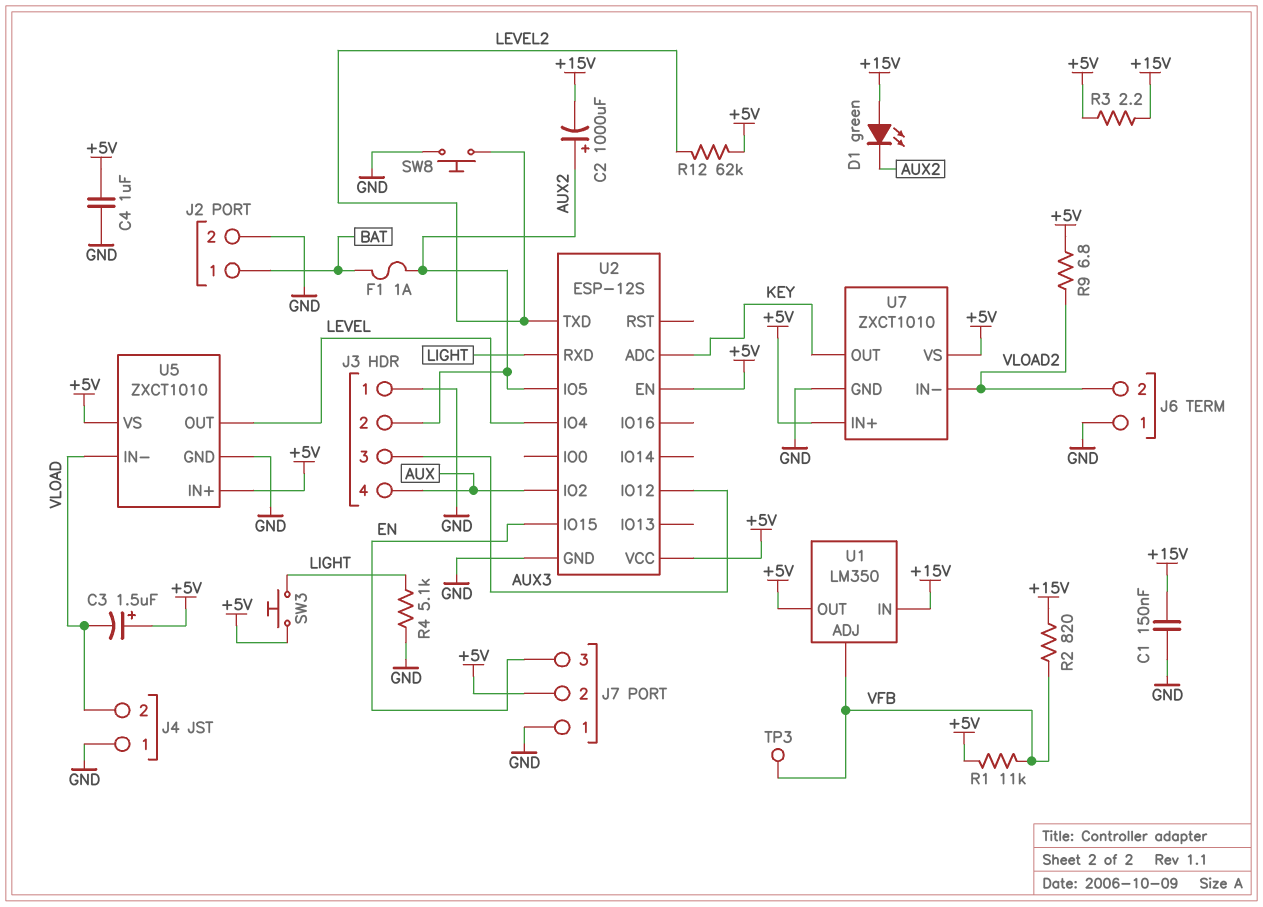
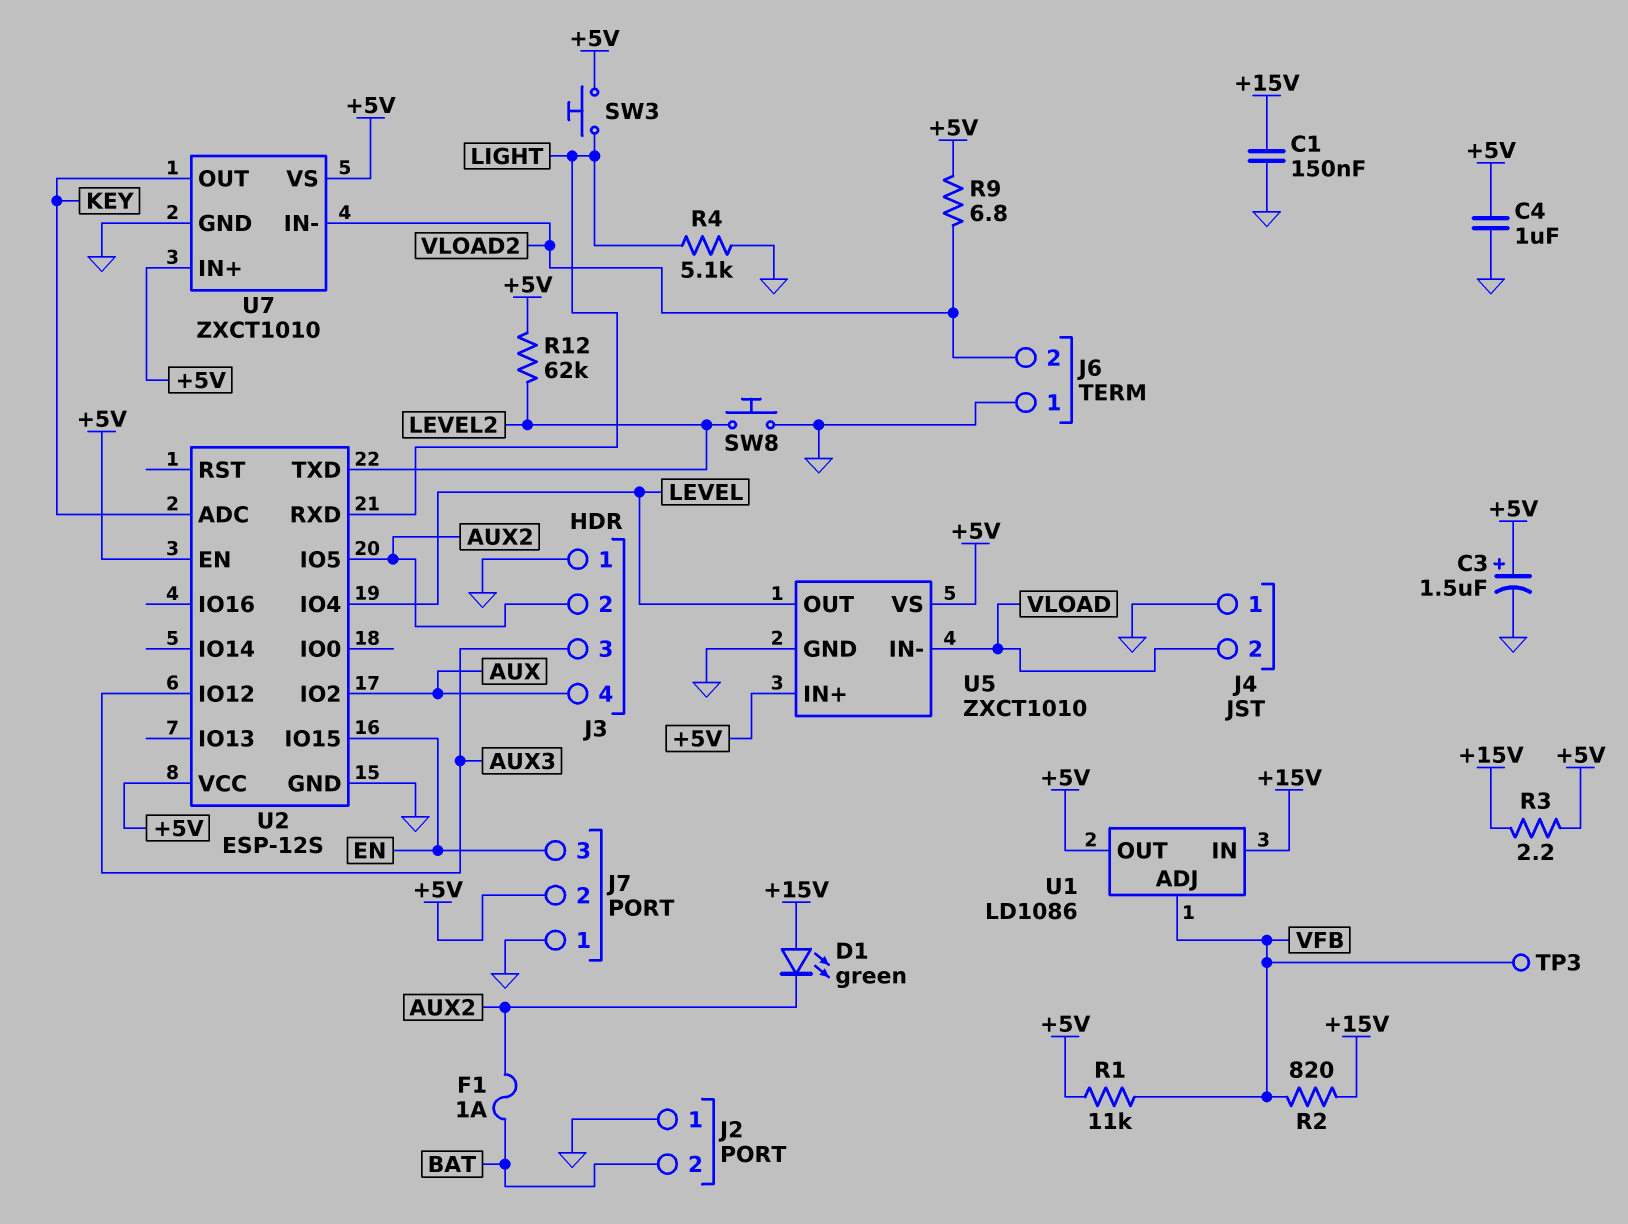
C2: 1000uF (plus AUX2, minus +15V) -> none
C3: 1.5uF (plus +5V, minus VLOAD) -> 1.5uF (plus +5V, minus GND)
J2 pin 1: BAT -> GND
J2 pin 2: GND -> BAT
U1: LM350 -> LD1086

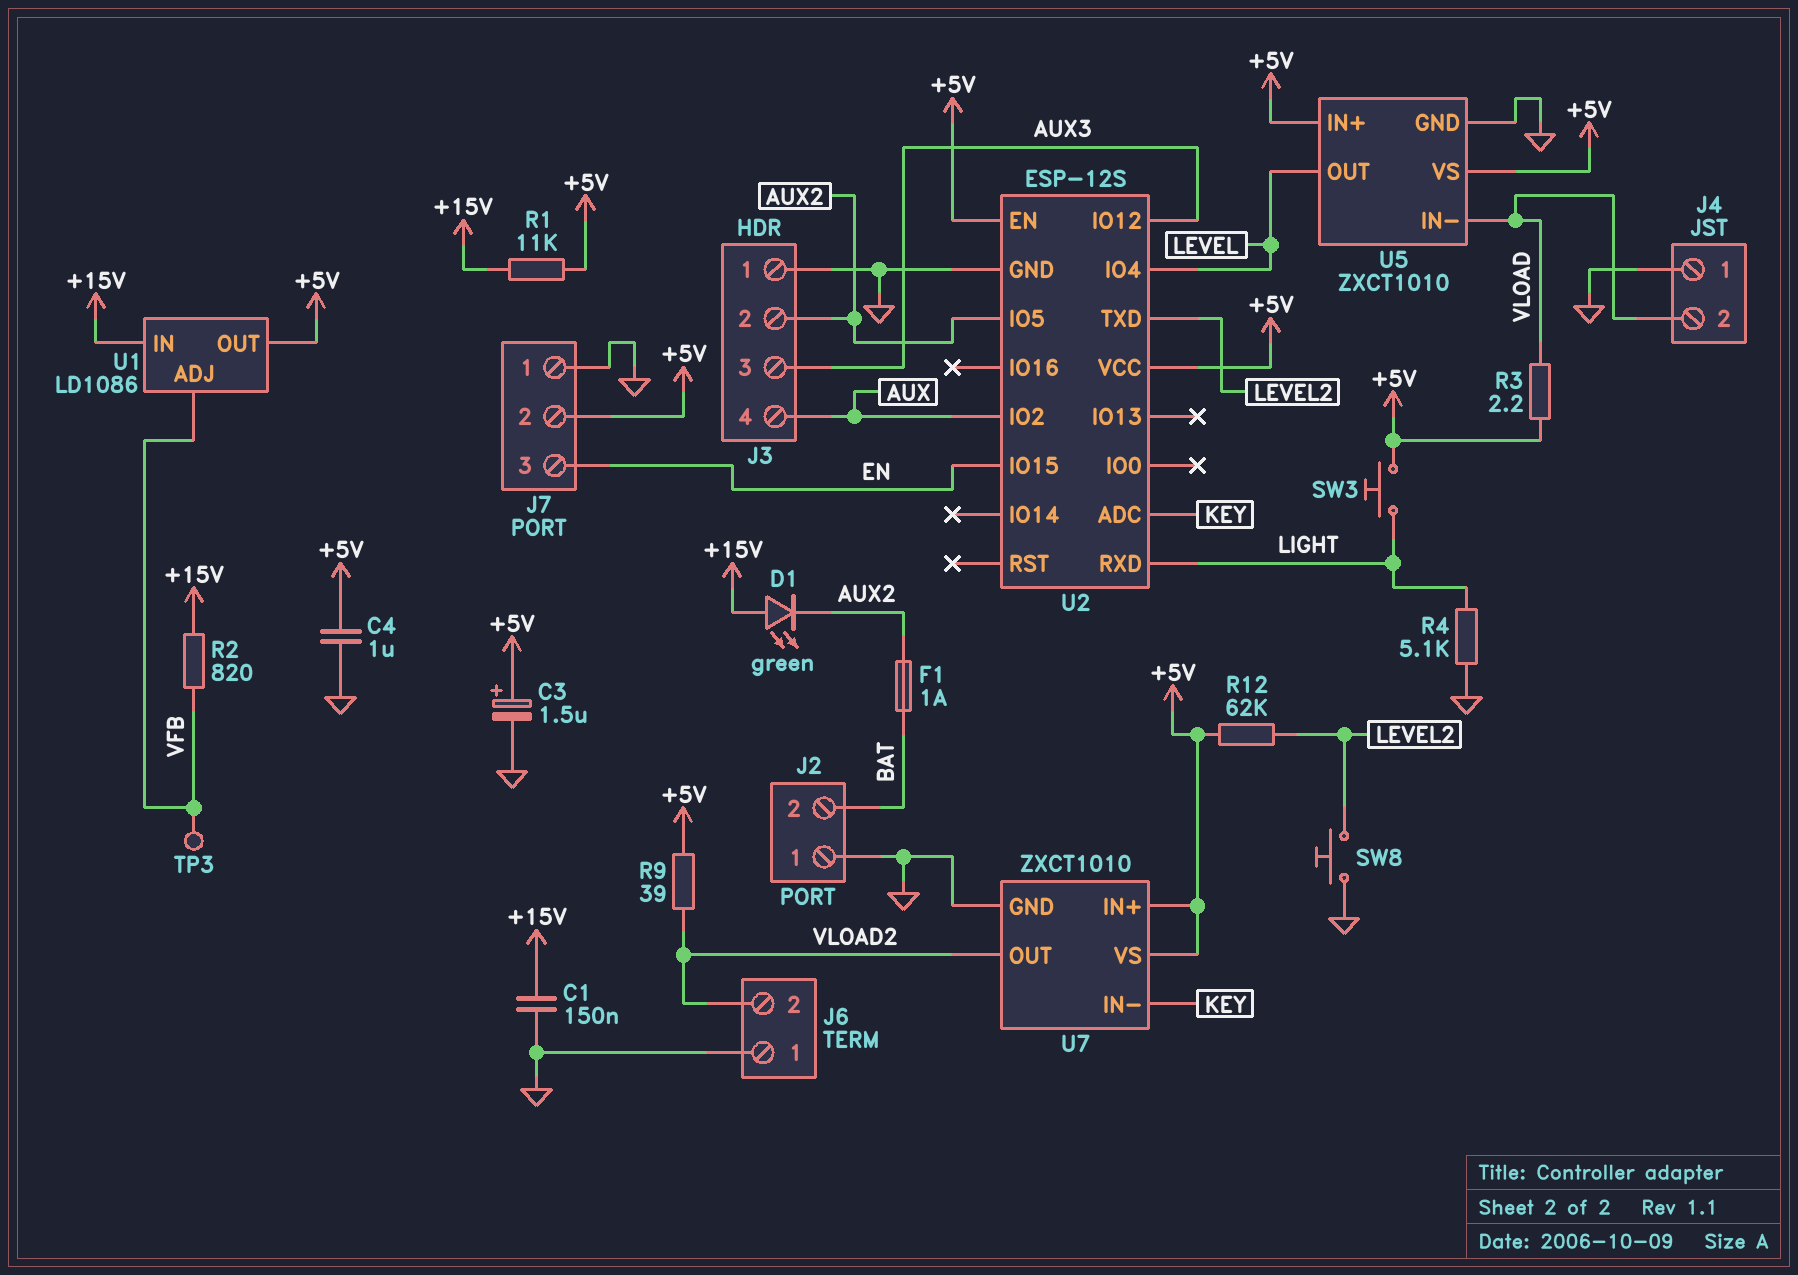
R1: 11k (+5V, VFB) -> 11k (+5V, +15V)
R3: 2.2 (+5V, +15V) -> 2.2 (+5V, VLOAD)
R9: 6.8 (+5V, VLOAD2) -> 39 (+5V, VLOAD2)
U7 pin IN-: VLOAD2 -> KEY
U7 pin OUT: KEY -> VLOAD2

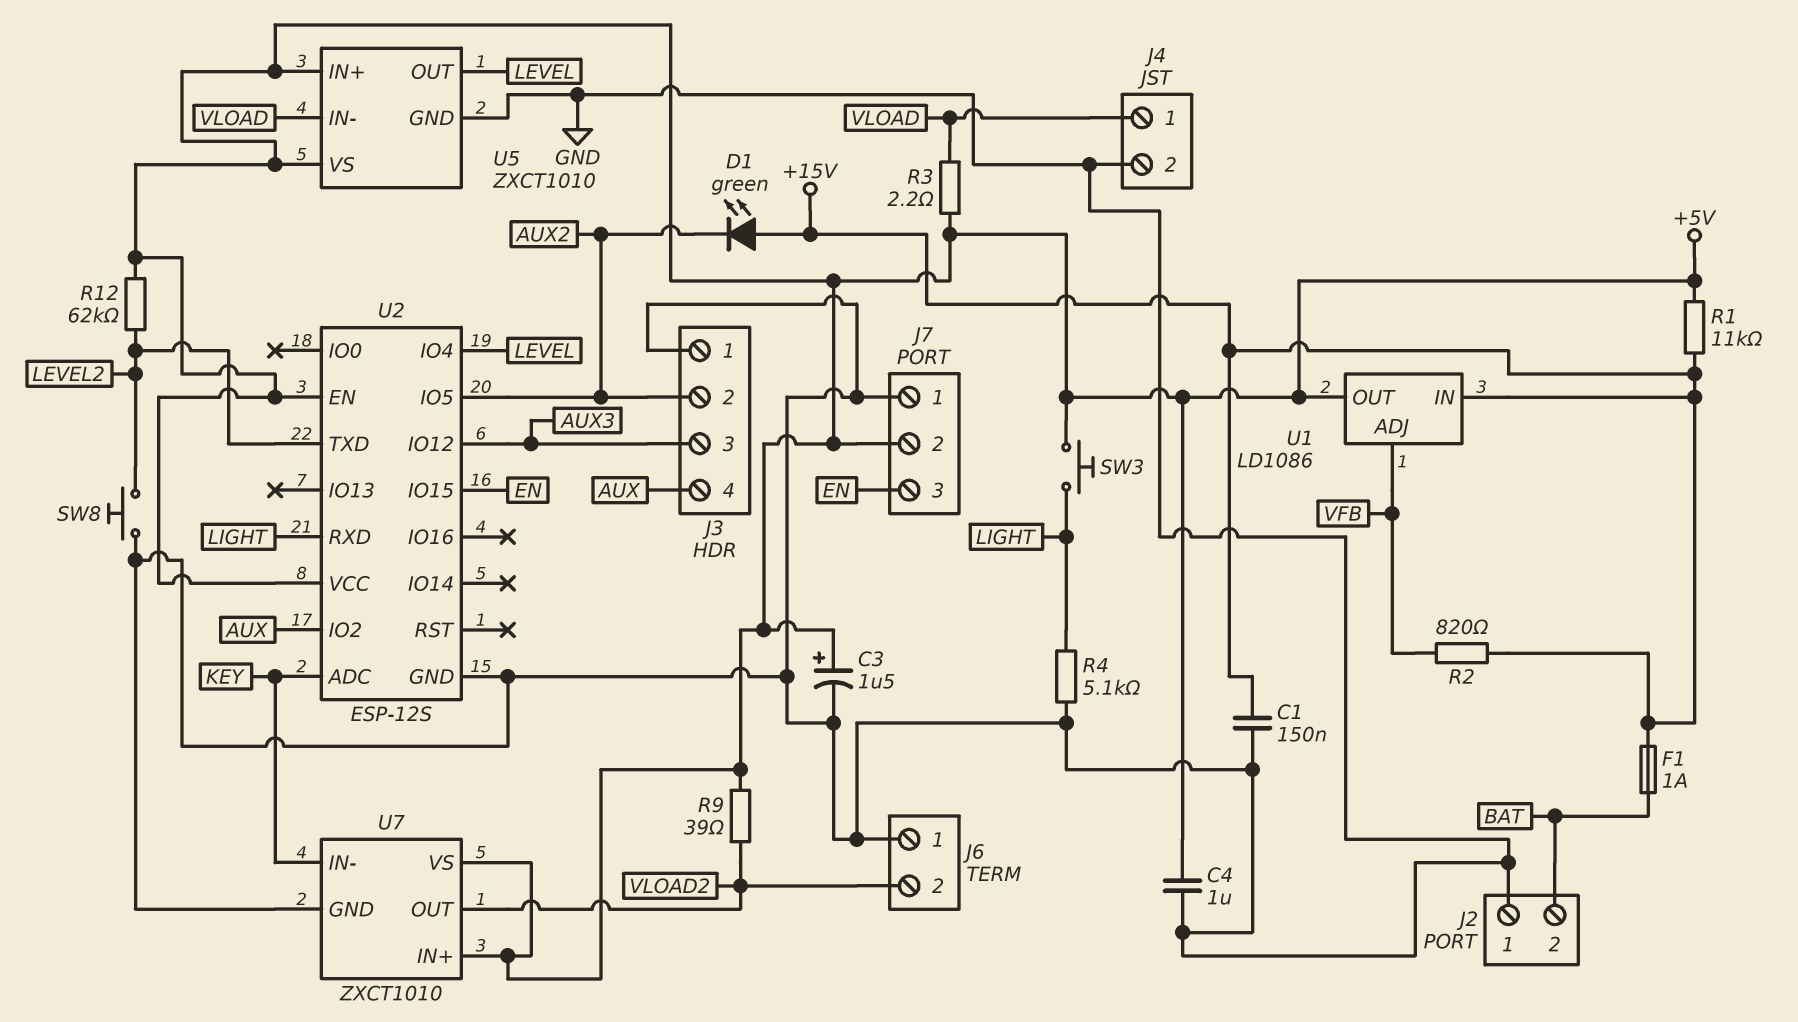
F1: 1A (AUX2, BAT) -> 1A (+15V, BAT)
J4 pin 1: GND -> VLOAD
J4 pin 2: VLOAD -> GND
TP3: test point (VFB) -> none

